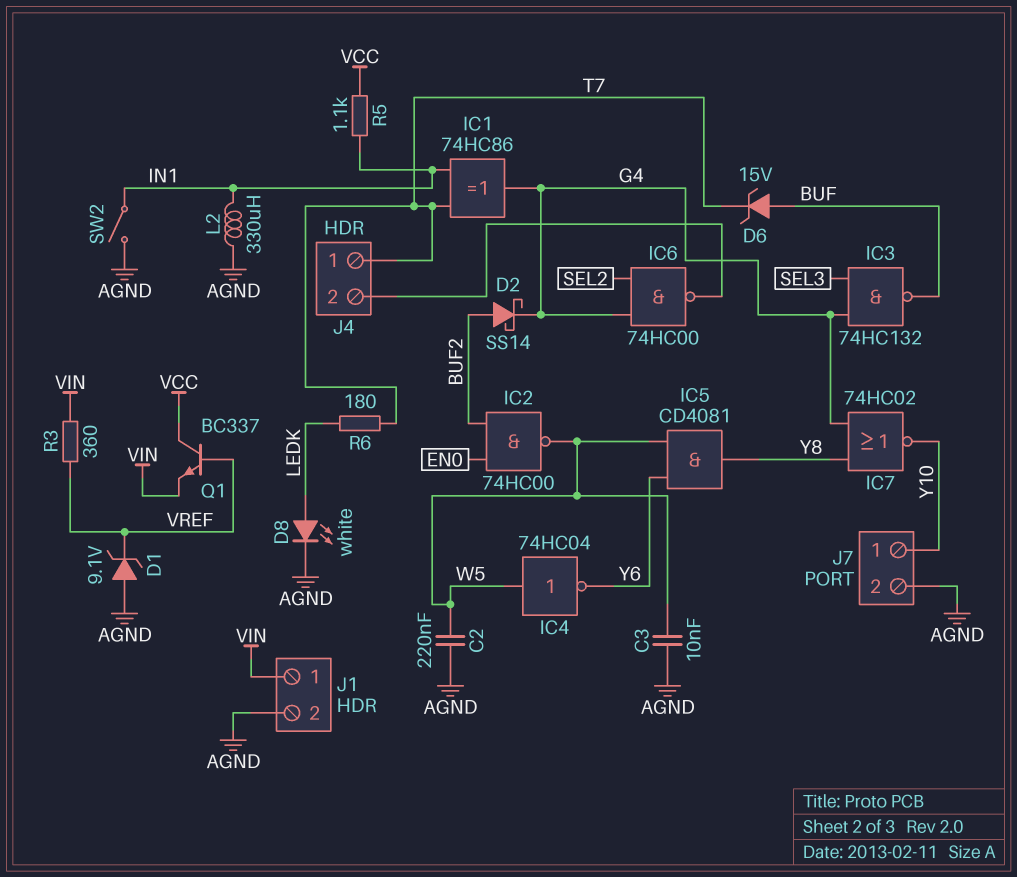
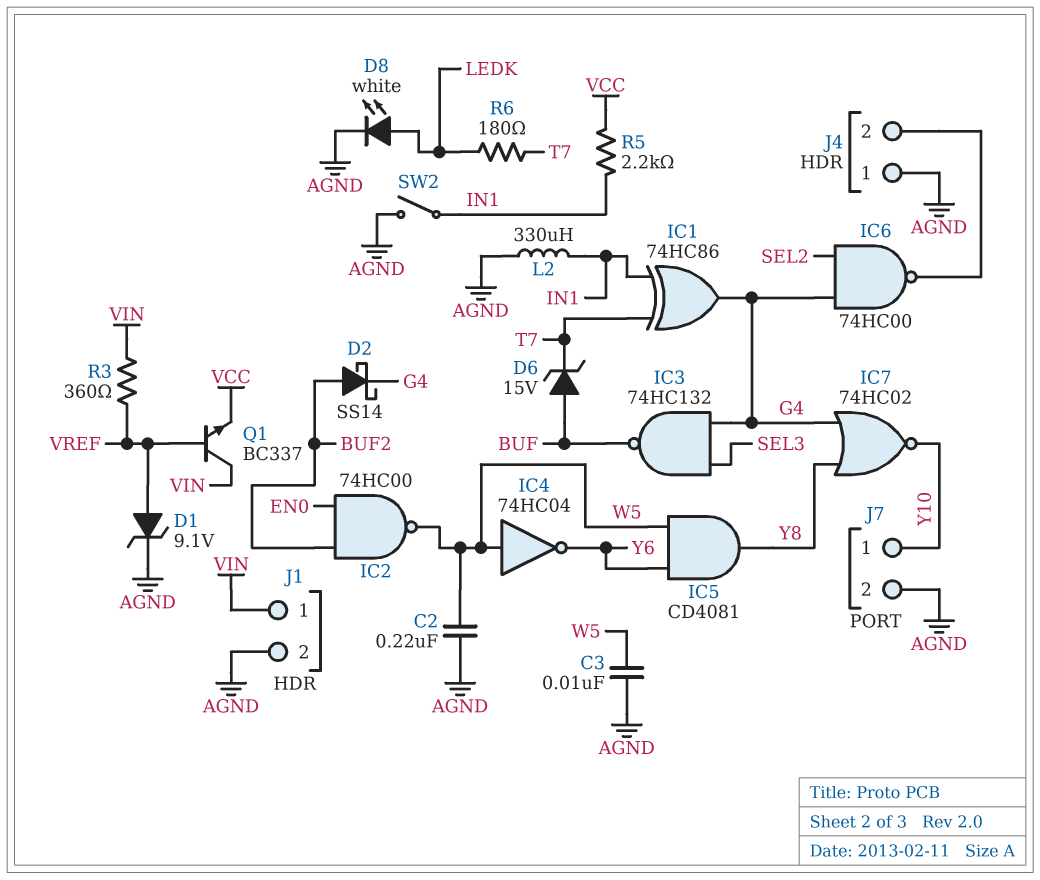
D1: zener 9.1V (A AGND, K VREF) -> zener 9.1V (A VREF, K AGND)
J4 pin 1: T7 -> AGND
Q1: NPN BC337 (B VREF, C VCC, E VIN) -> NPN BC337 (B VREF, C VIN, E VCC)
R5: 1.1k (IN1, VCC) -> 2.2k (IN1, VCC)

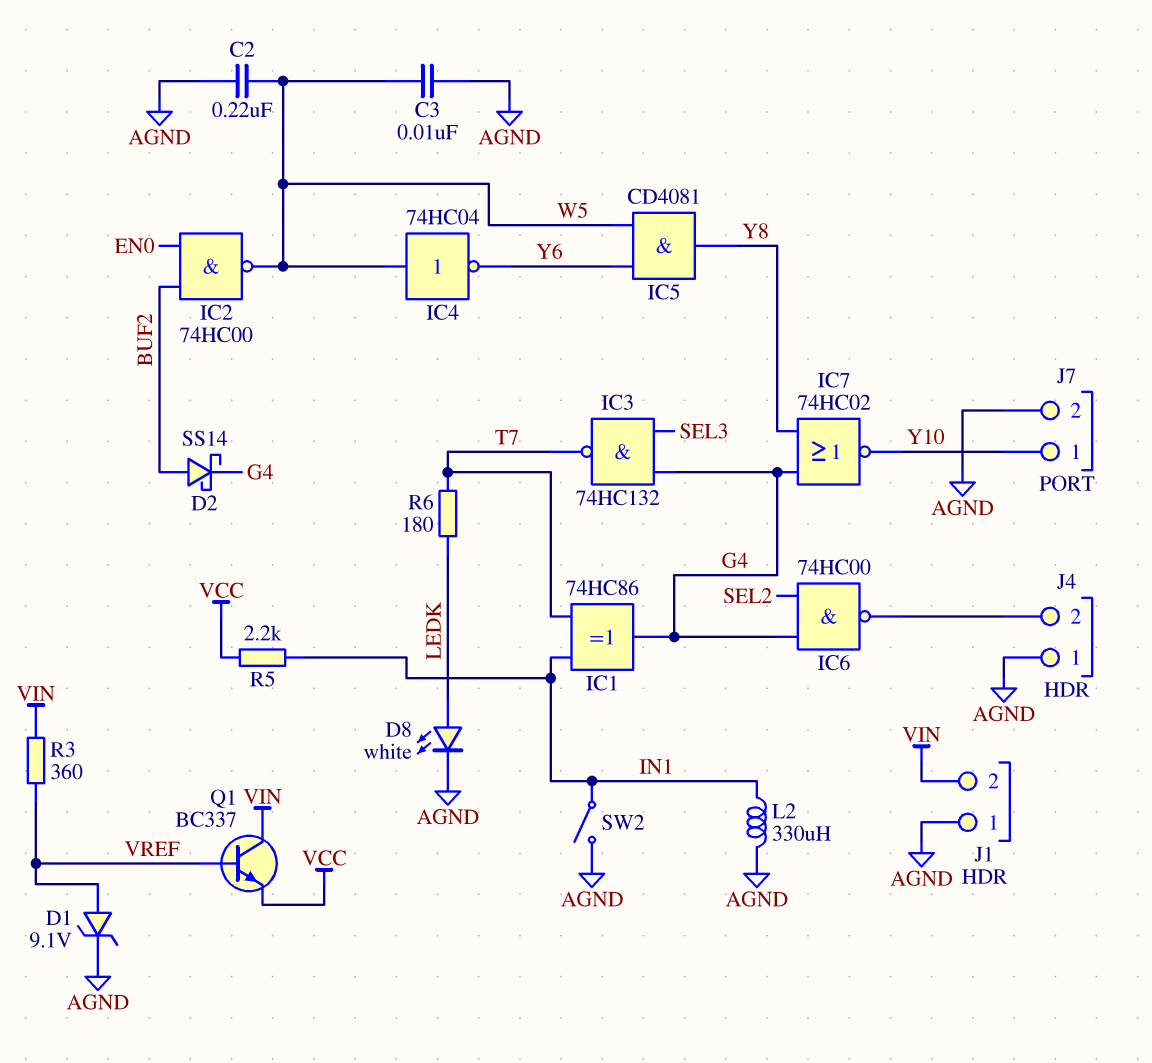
D6: zener 15V (A BUF, K T7) -> none
IC3: NAND 74HC132 (in G4, in SEL3, out BUF) -> NAND 74HC132 (in G4, in SEL3, out T7)
J1 pin 1: VIN -> AGND
J1 pin 2: AGND -> VIN

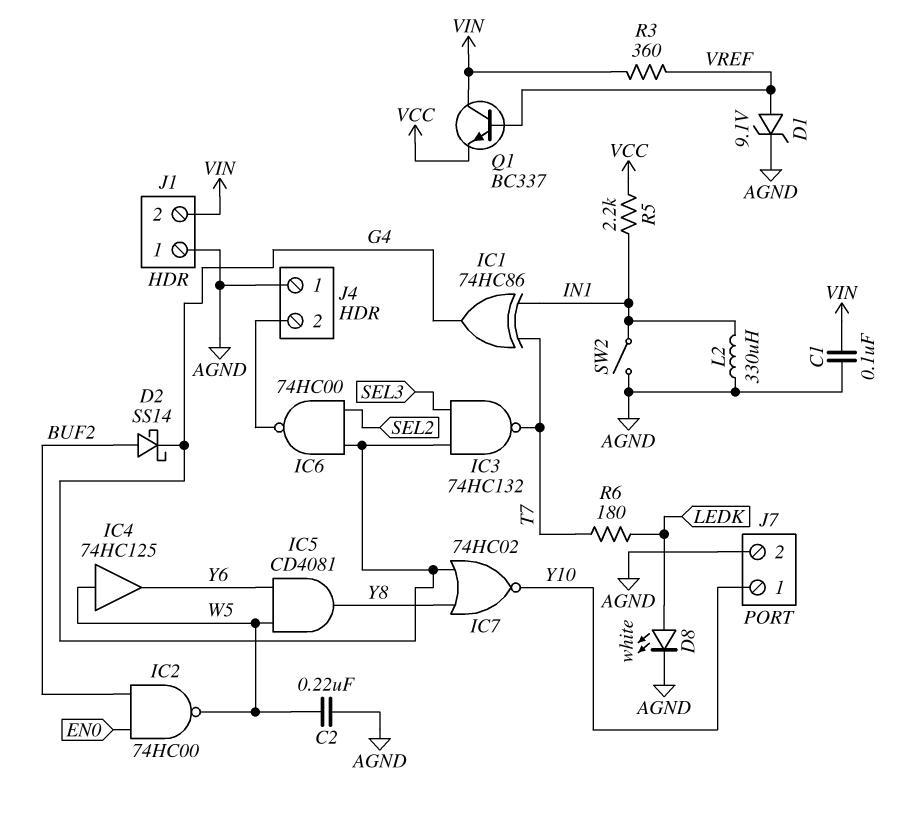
C1: none -> 100nF (AGND, VIN)
C3: 10nF (AGND, W5) -> none
IC4: NOT 74HC04 (in W5, out Y6) -> buffer 74HC125 (in W5, out Y6)

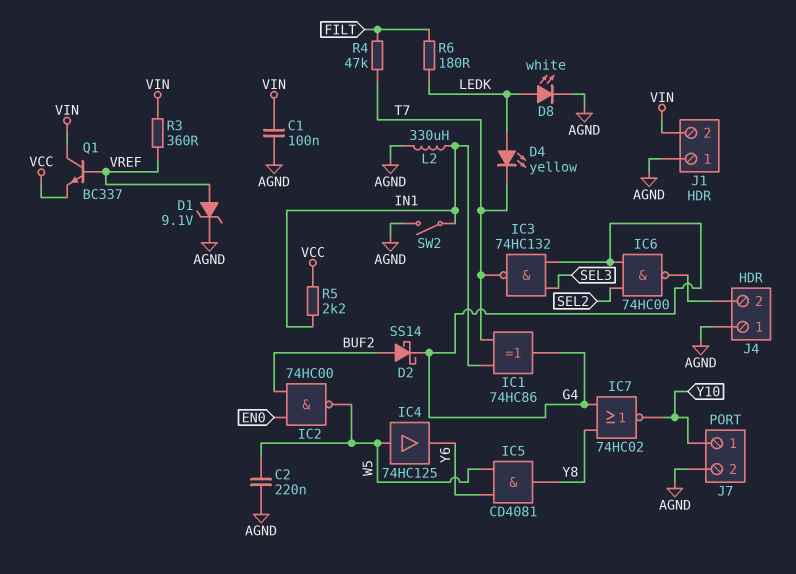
D4: none -> LED yellow (A LEDK, K T7)
R4: none -> 47k (FILT, T7)
R6: 180 (LEDK, T7) -> 180 (FILT, LEDK)

